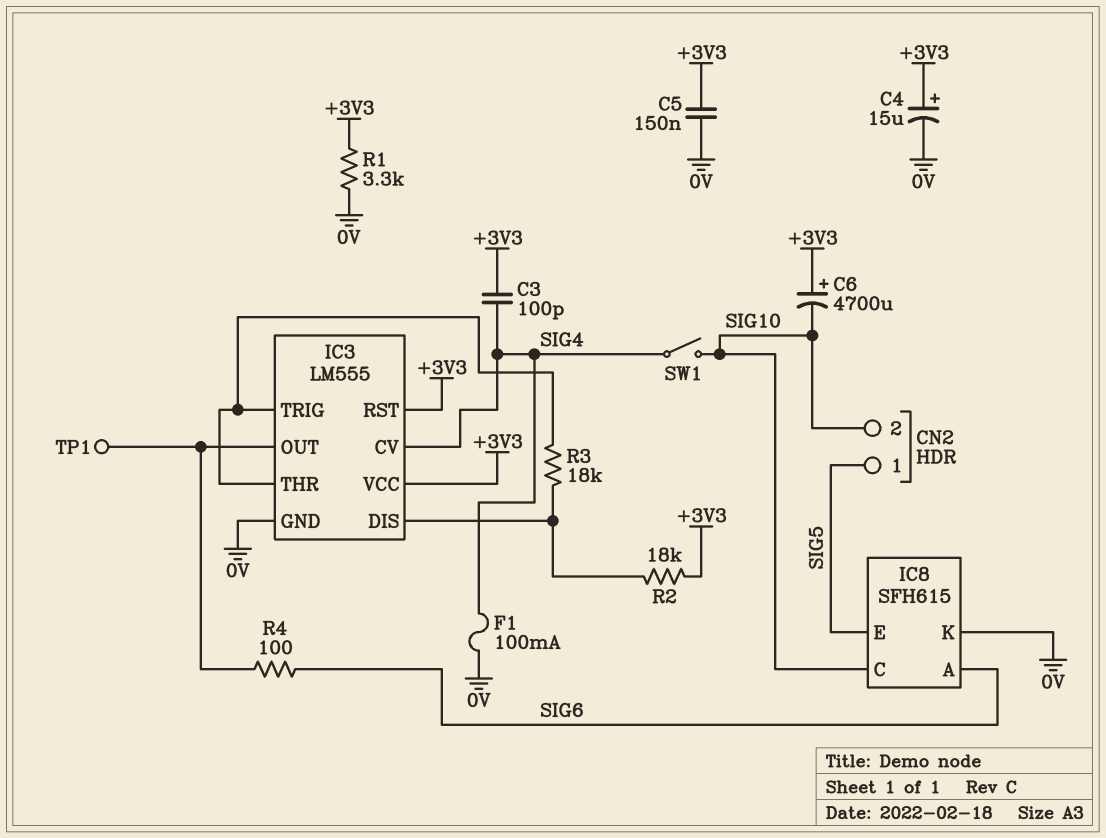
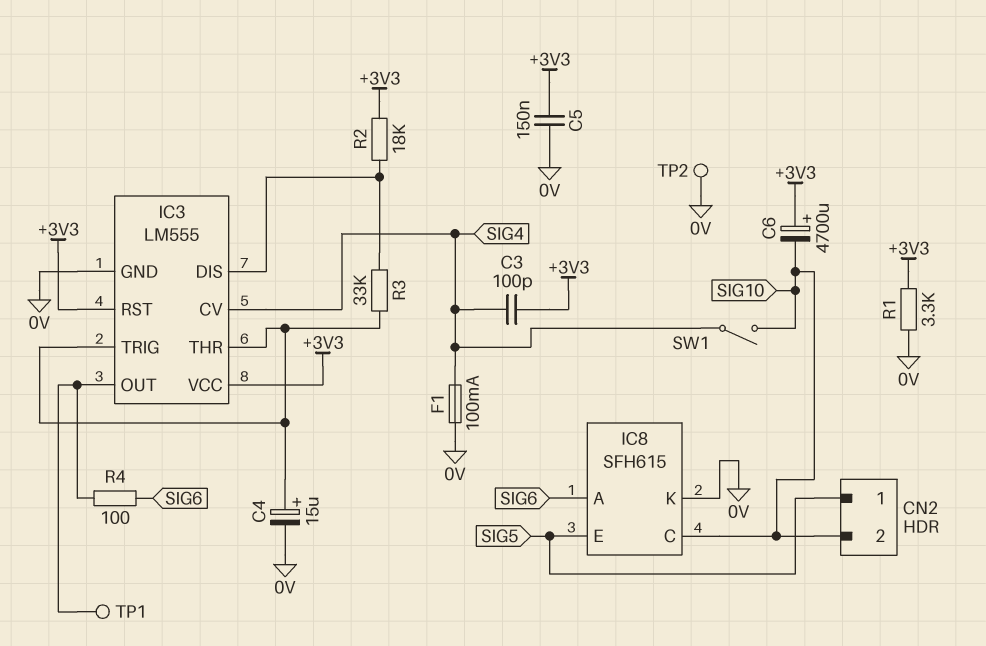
C4: 15uF (plus +3V3, minus 0V) -> 15uF (plus IC3/THR, minus 0V)
R3: 18k (IC3/DIS, IC3/THR) -> 33k (IC3/DIS, IC3/THR)
TP2: none -> test point (0V)

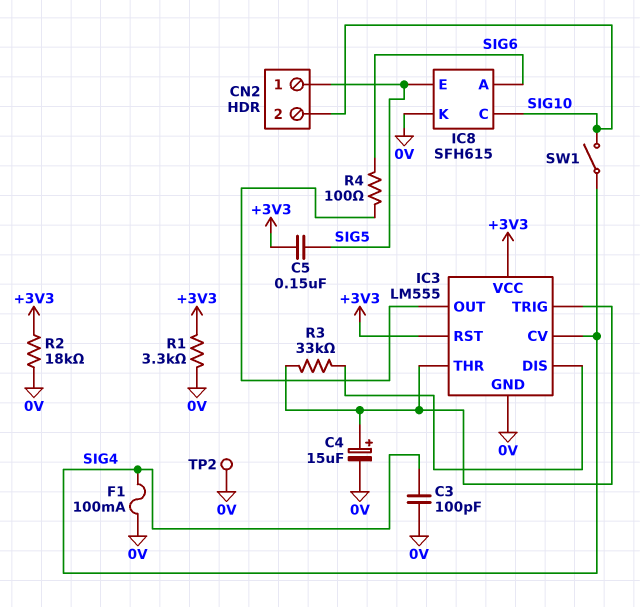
C3: 100pF (+3V3, SIG4) -> 100pF (0V, SIG4)
C5: 150nF (+3V3, 0V) -> 150nF (+3V3, SIG5)
C6: 4700uF (plus +3V3, minus SIG10) -> none
R2: 18k (+3V3, IC3/DIS) -> 18k (+3V3, 0V)
TP1: test point (IC3/OUT) -> none

